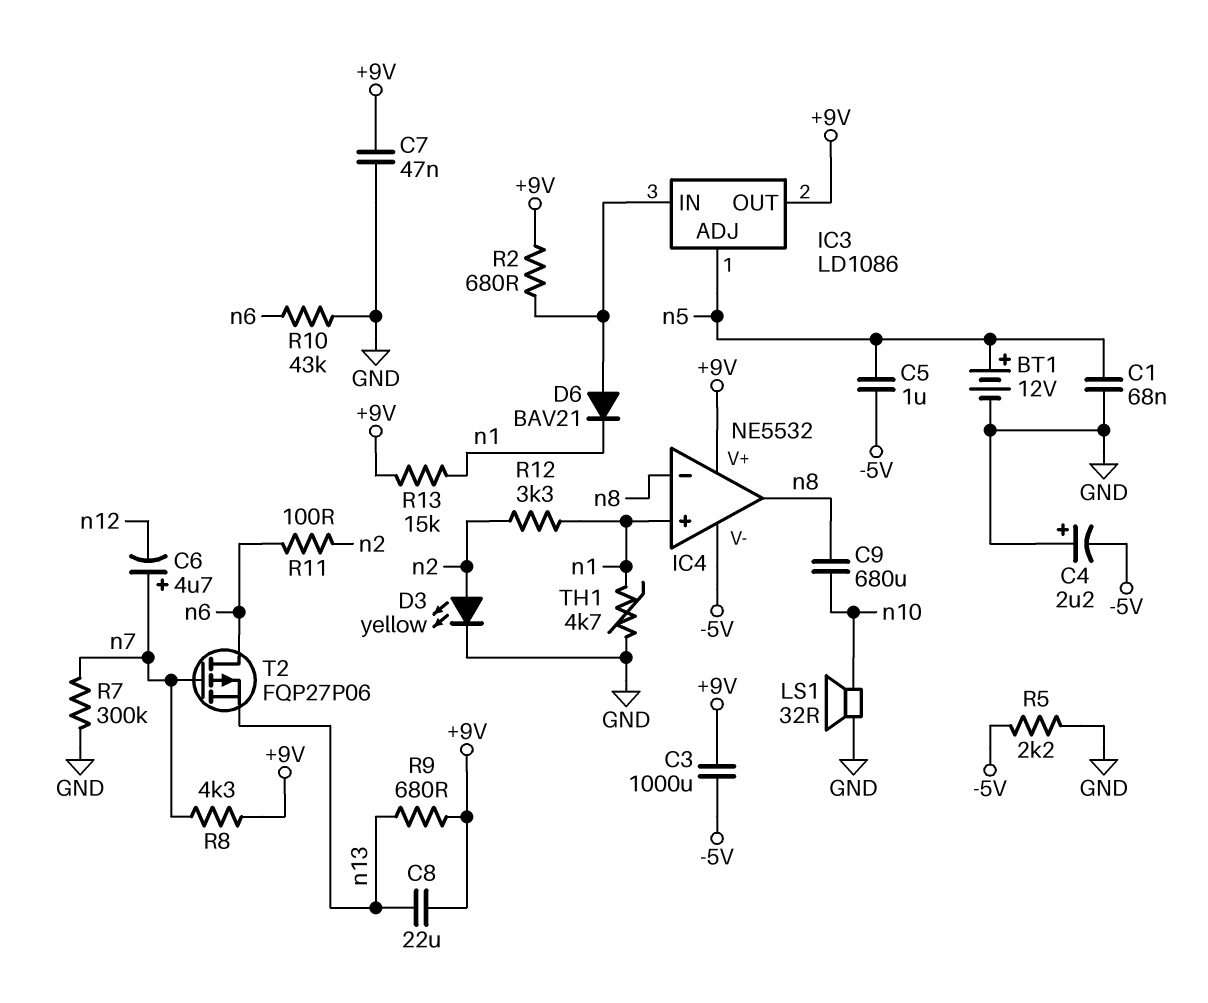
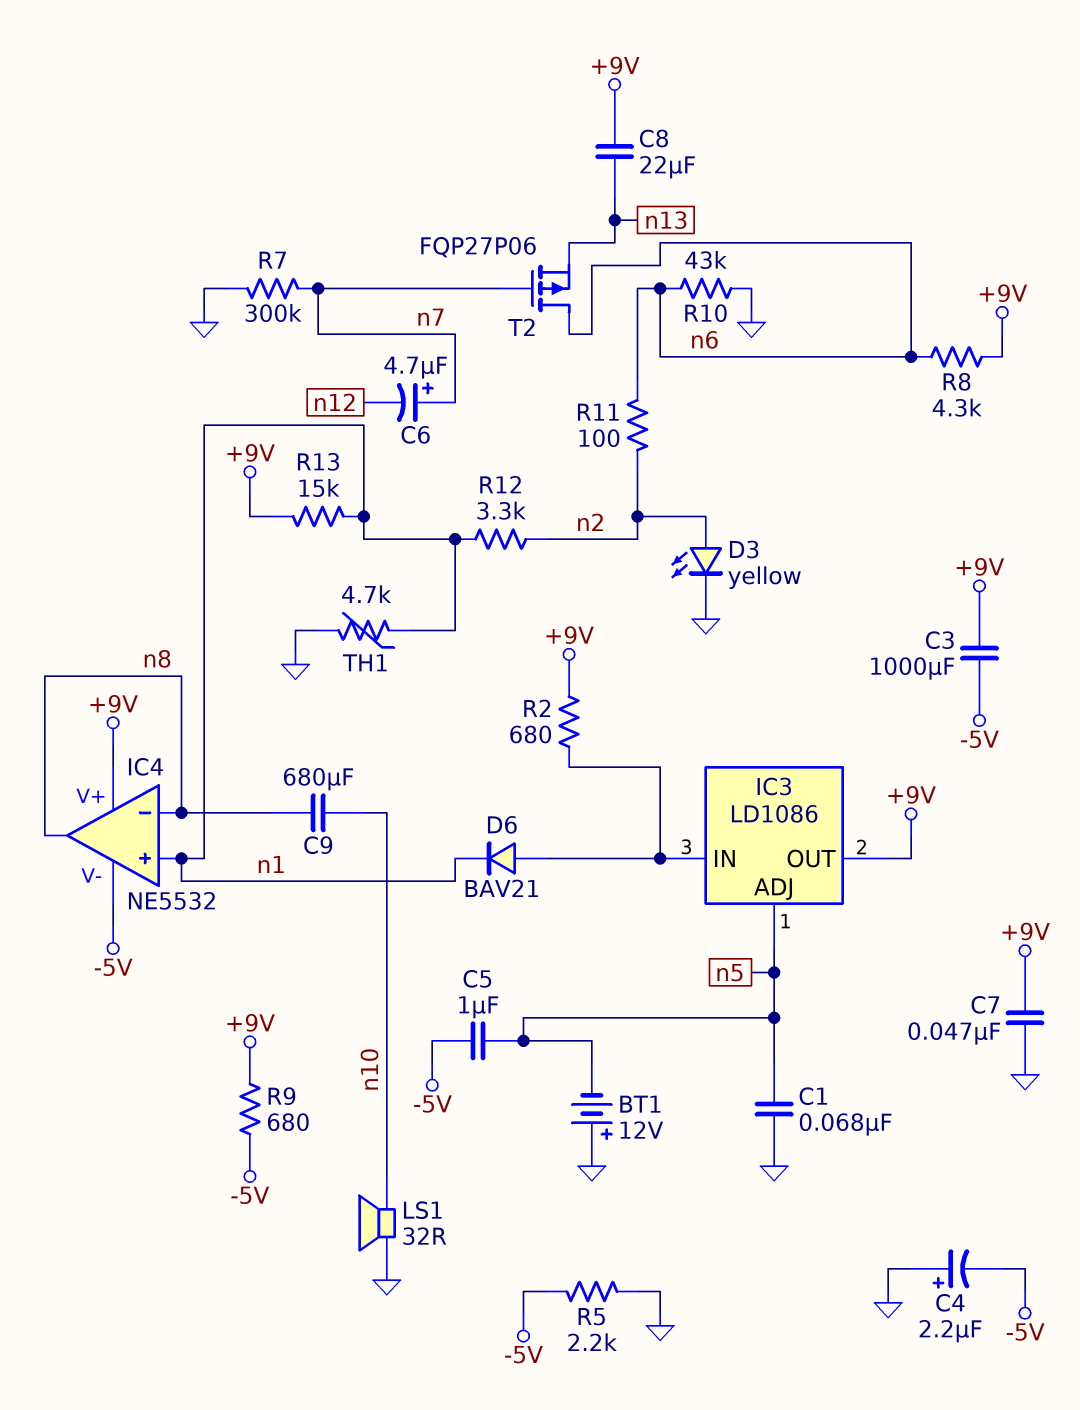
BT1: 12V (plus n5, minus GND) -> 12V (plus GND, minus n5)
R8: 4.3k (+9V, n7) -> 4.3k (+9V, n6)
R9: 680 (+9V, n13) -> 680 (+9V, -5V)

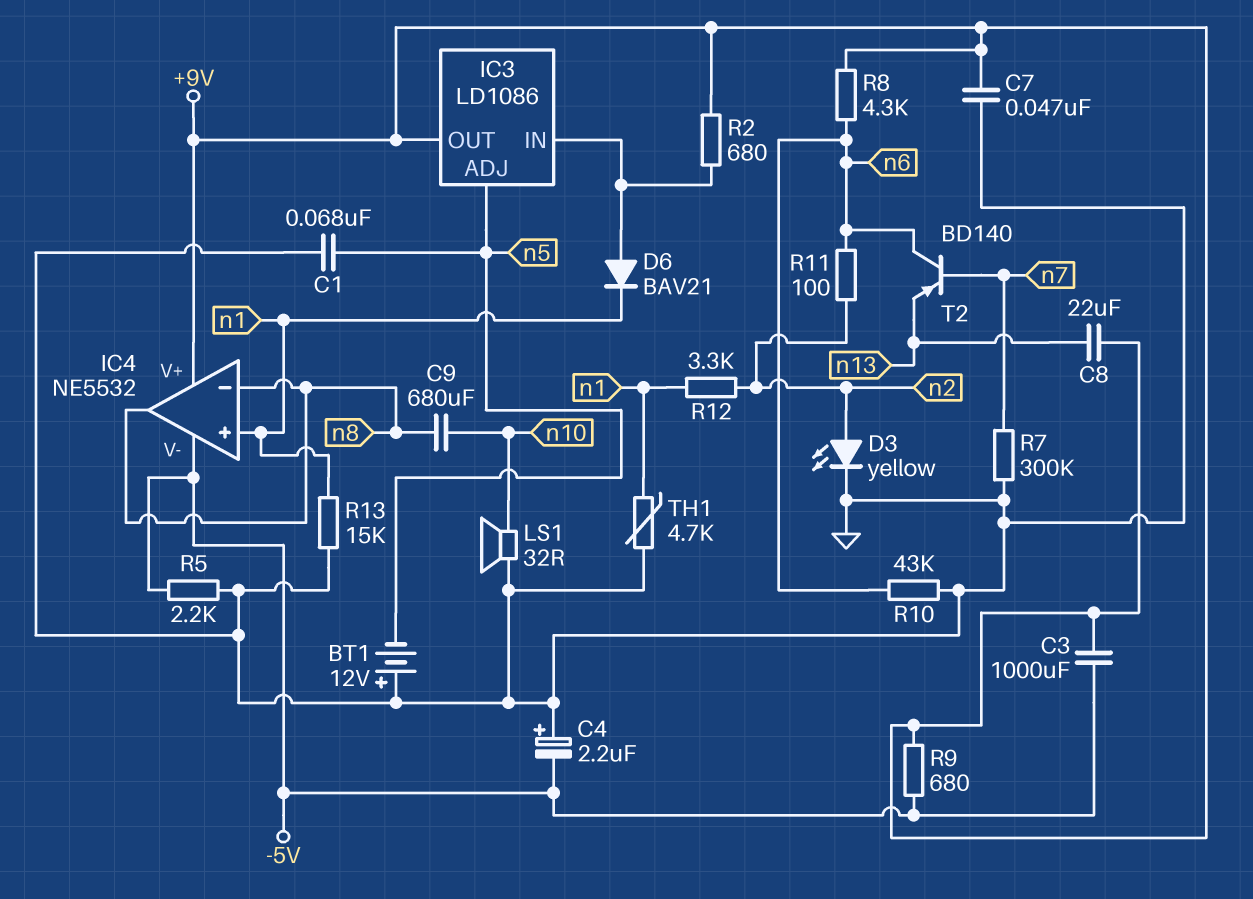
C5: 1uF (-5V, n5) -> none
C6: 4.7uF (plus n7, minus n12) -> none
R13: 15k (+9V, n1) -> 15k (GND, n1)
T2: PMOS FQP27P06 (G n7, D n6, S n13) -> PNP BD140 (B n7, C n6, E n13)

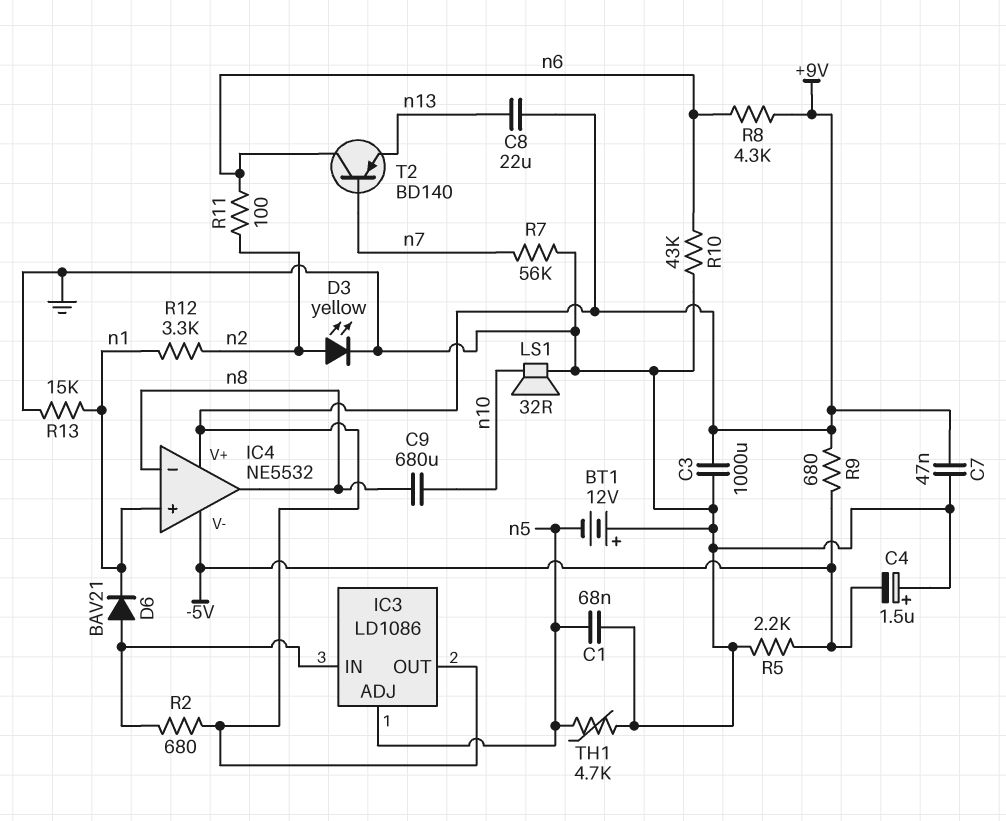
C3: 1000uF (+9V, -5V) -> 1000uF (+9V, GND)
C4: 2.2uF (plus GND, minus -5V) -> 1.5uF (plus GND, minus -5V)
R7: 300k (GND, n7) -> 56k (GND, n7)
TH1: 4.7k (GND, n1) -> 4.7k (GND, n5)

